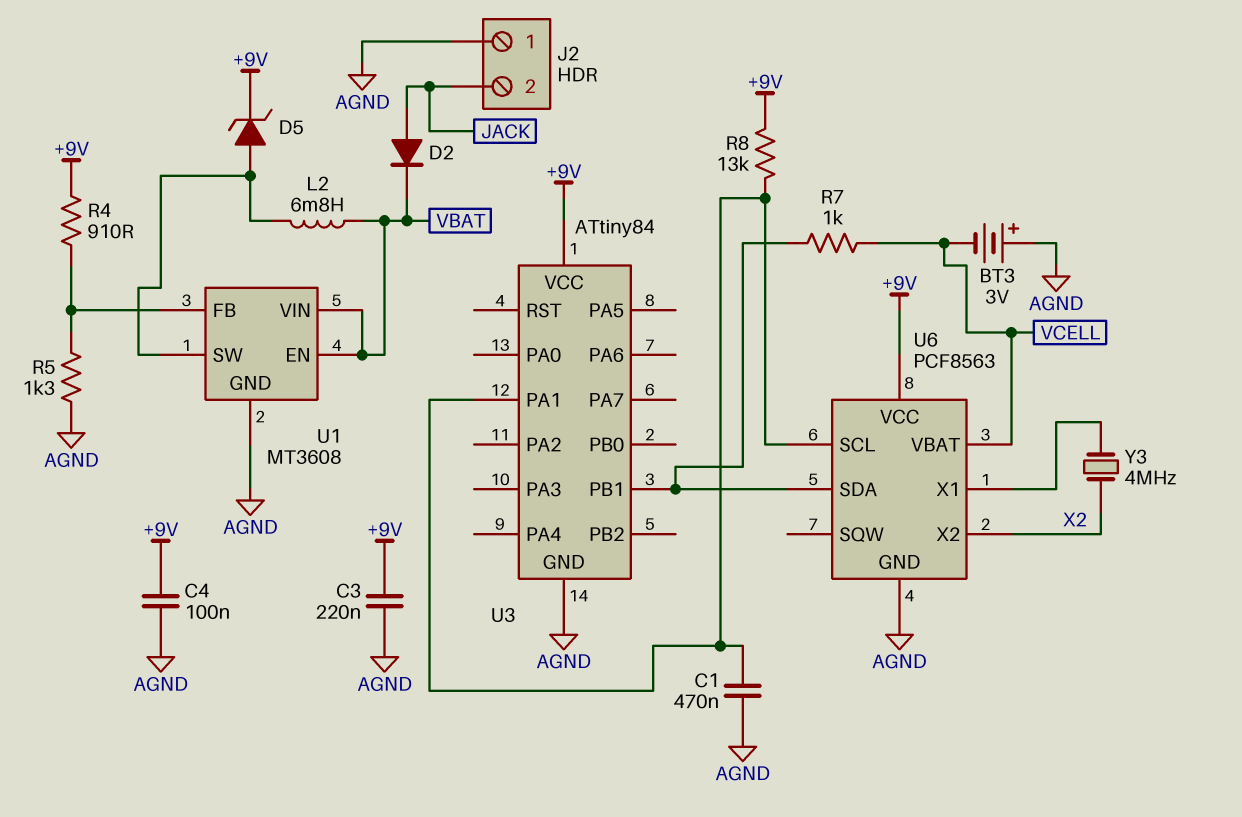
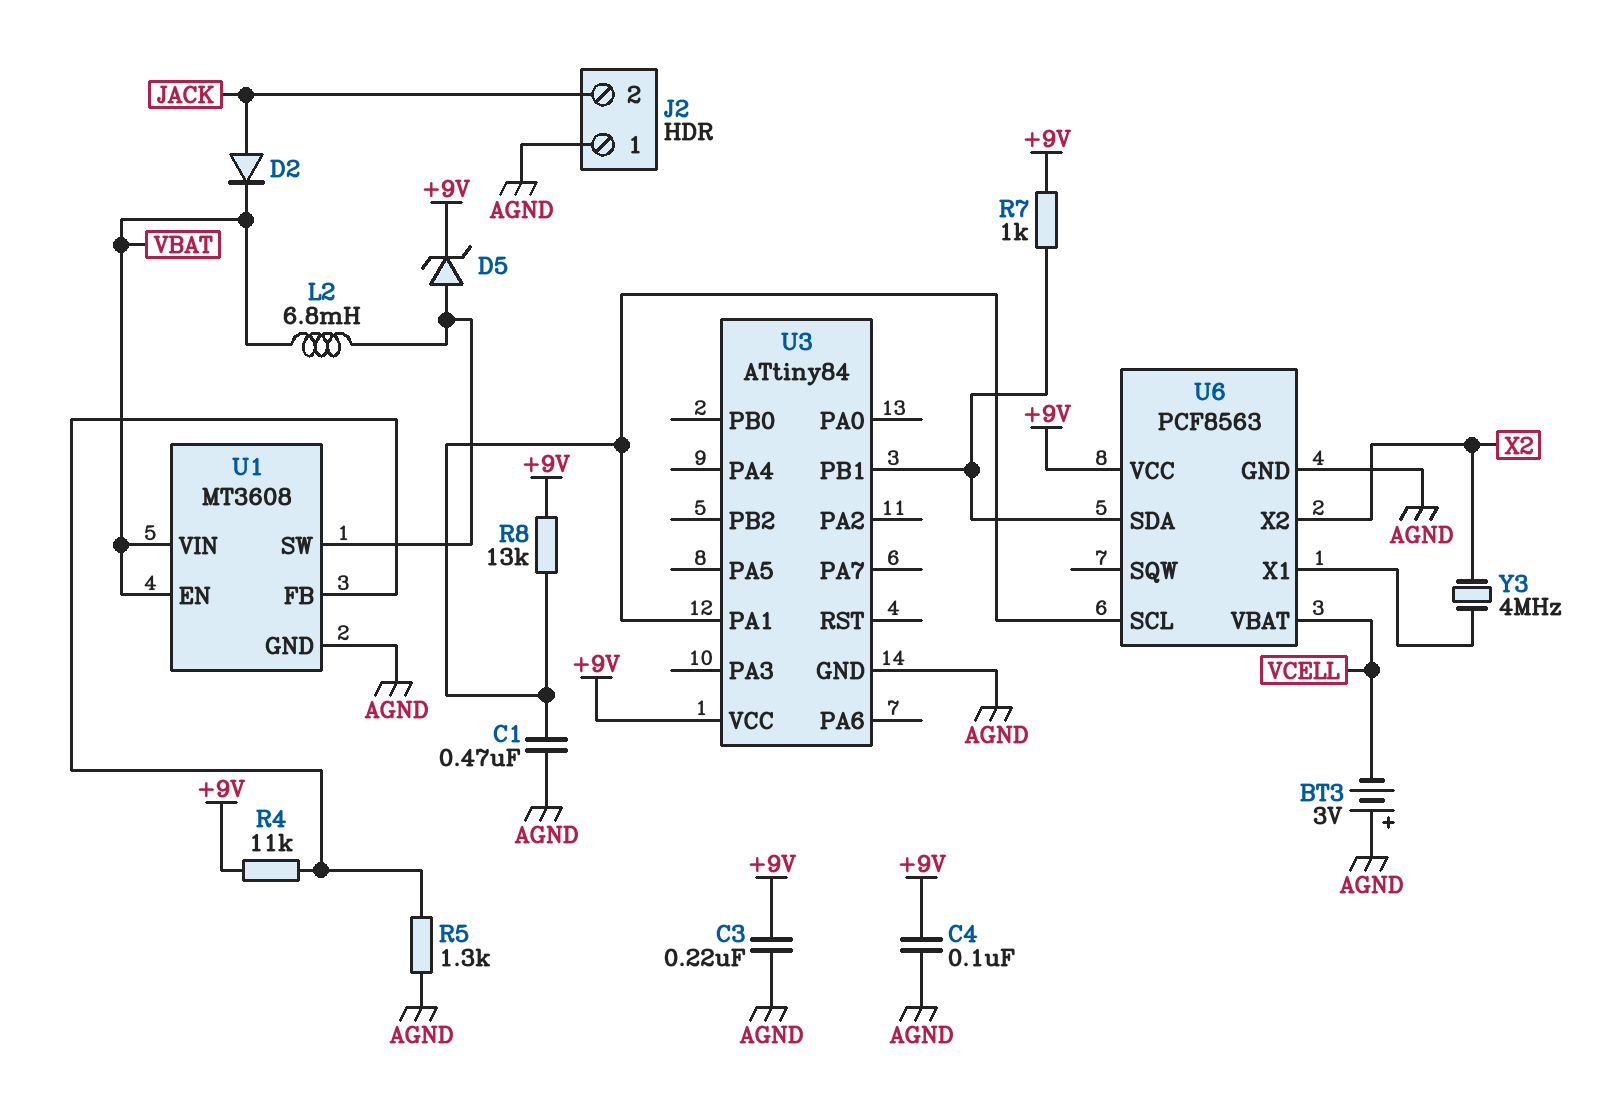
R4: 910 (+9V, U1/FB) -> 11k (+9V, U1/FB)
R7: 1k (U3/PB1, VCELL) -> 1k (+9V, U3/PB1)

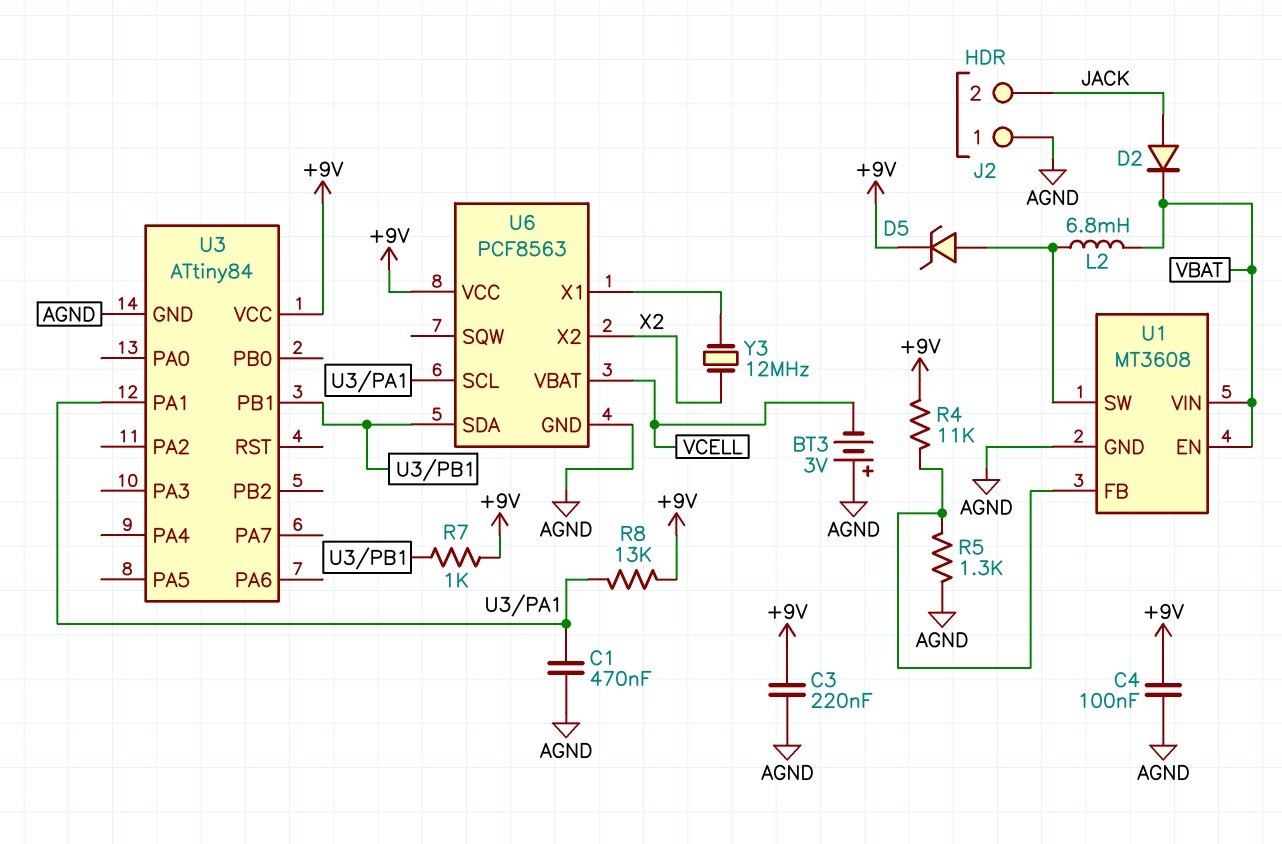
Y3: 4MHz (U6/X1, X2) -> 12MHz (U6/X1, X2)

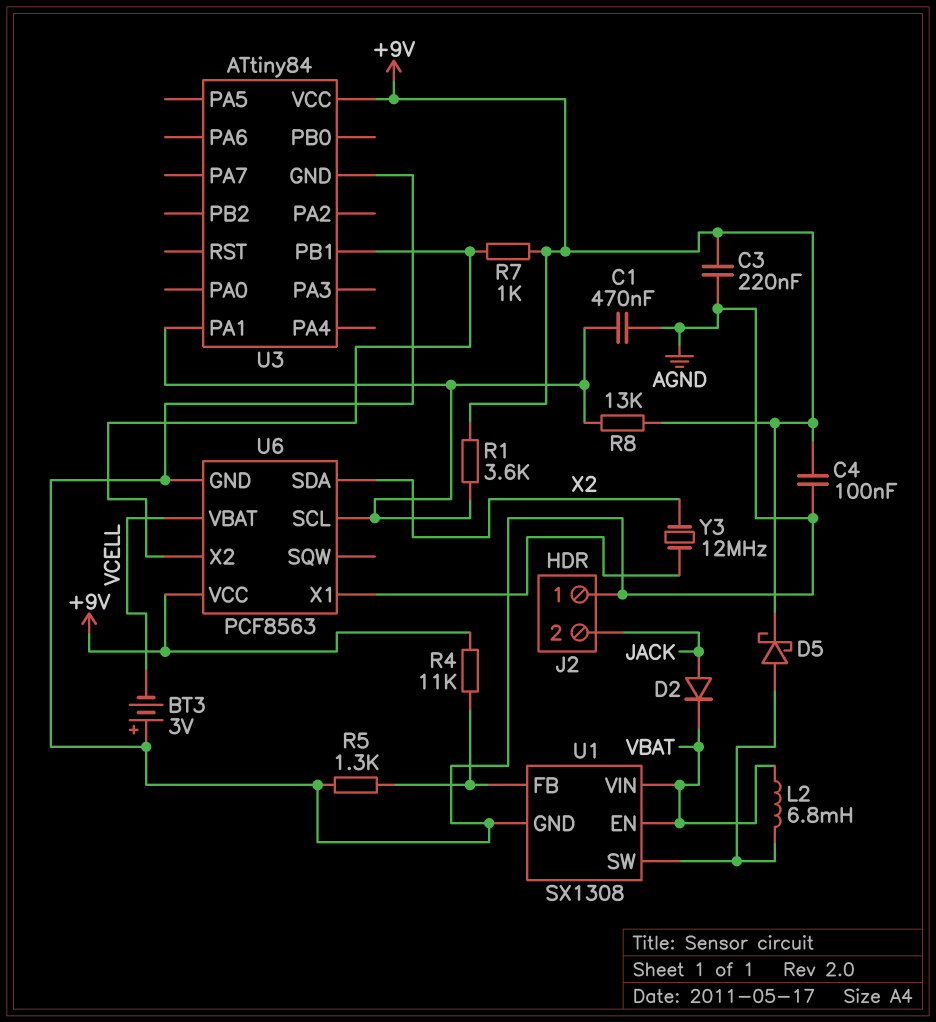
D5: zener (A U1/SW, K +9V) -> schottky (A U1/SW, K +9V)
R1: none -> 3.6k (+9V, U3/PA1)
U1: MT3608 -> SX1308
U6 pin SDA: U3/PB1 -> X2
U6 pin X2: X2 -> U3/PB1

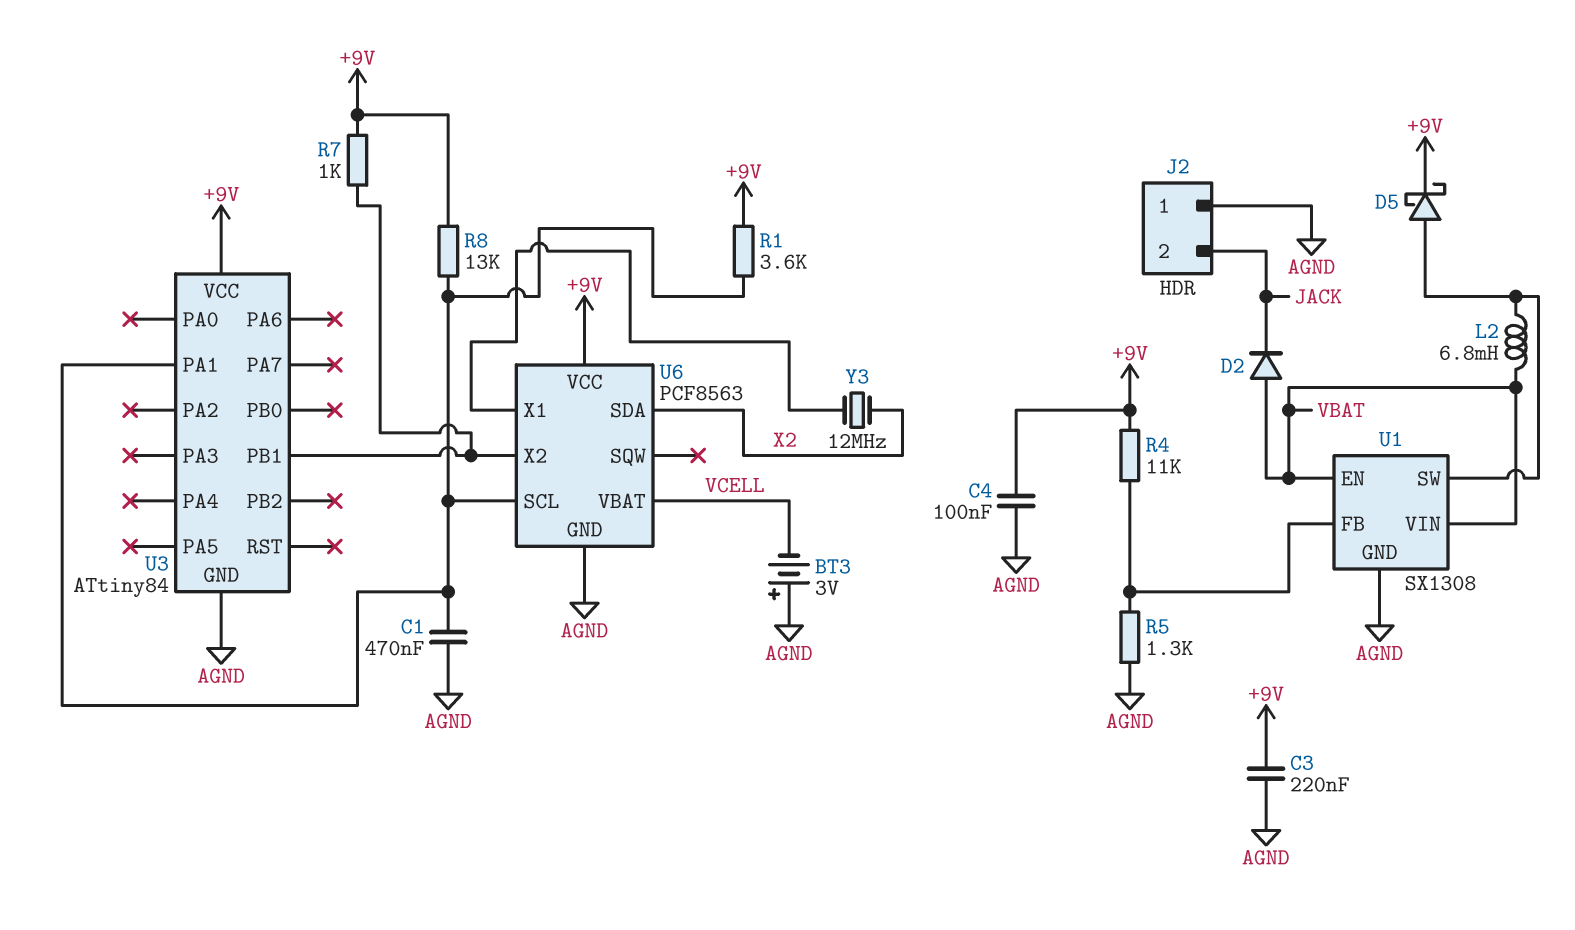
D2: diode (A JACK, K VBAT) -> diode (A VBAT, K JACK)

